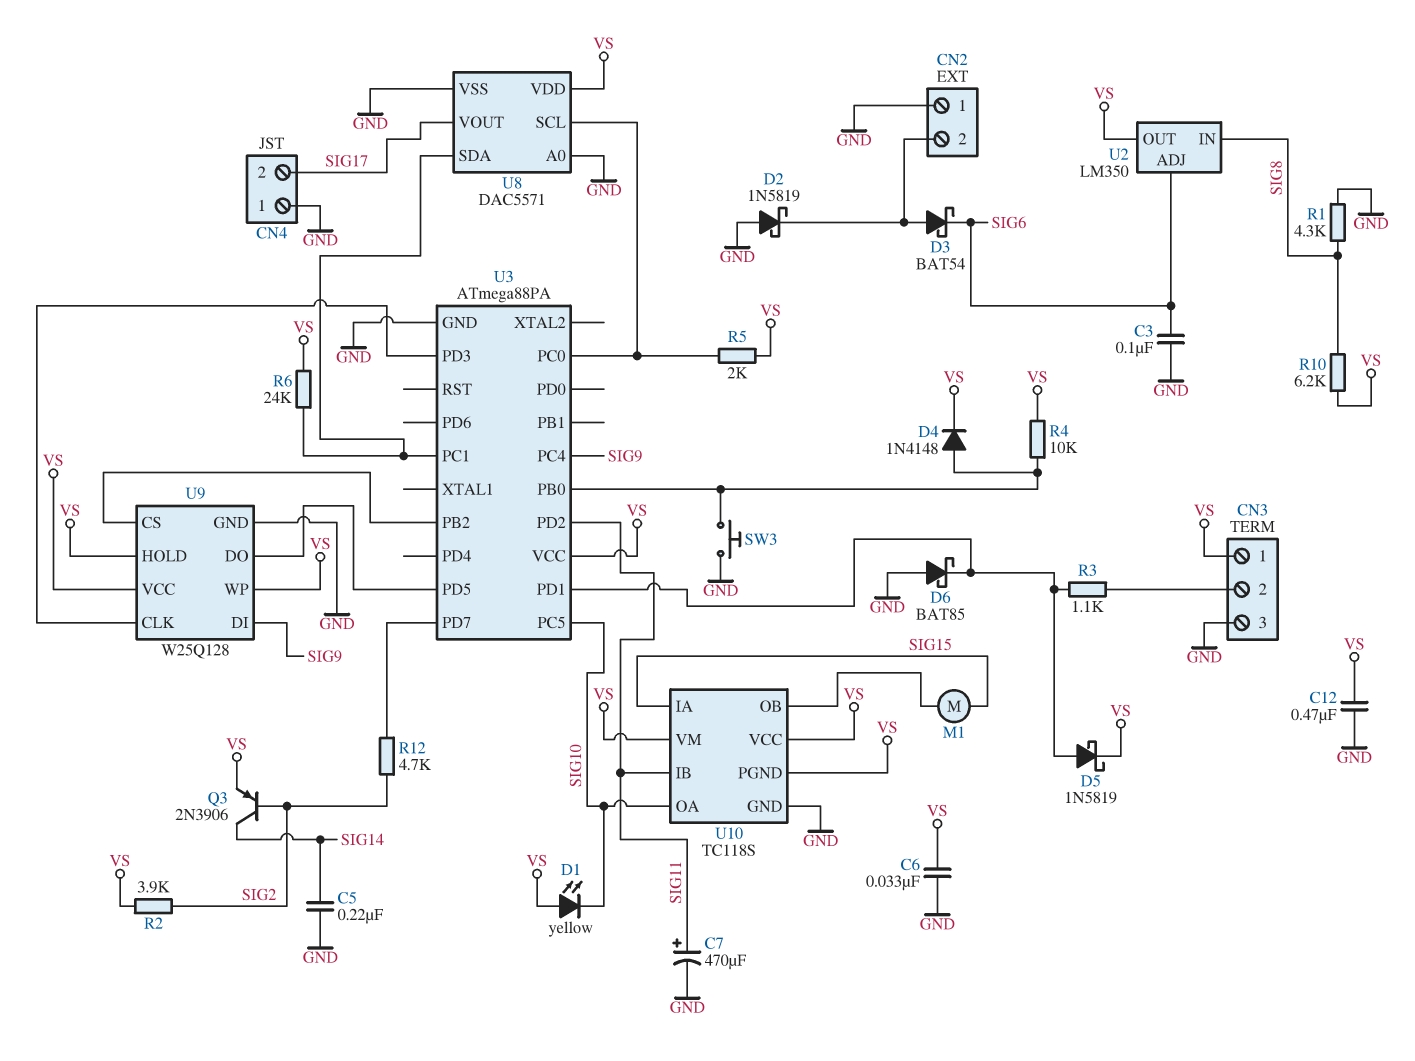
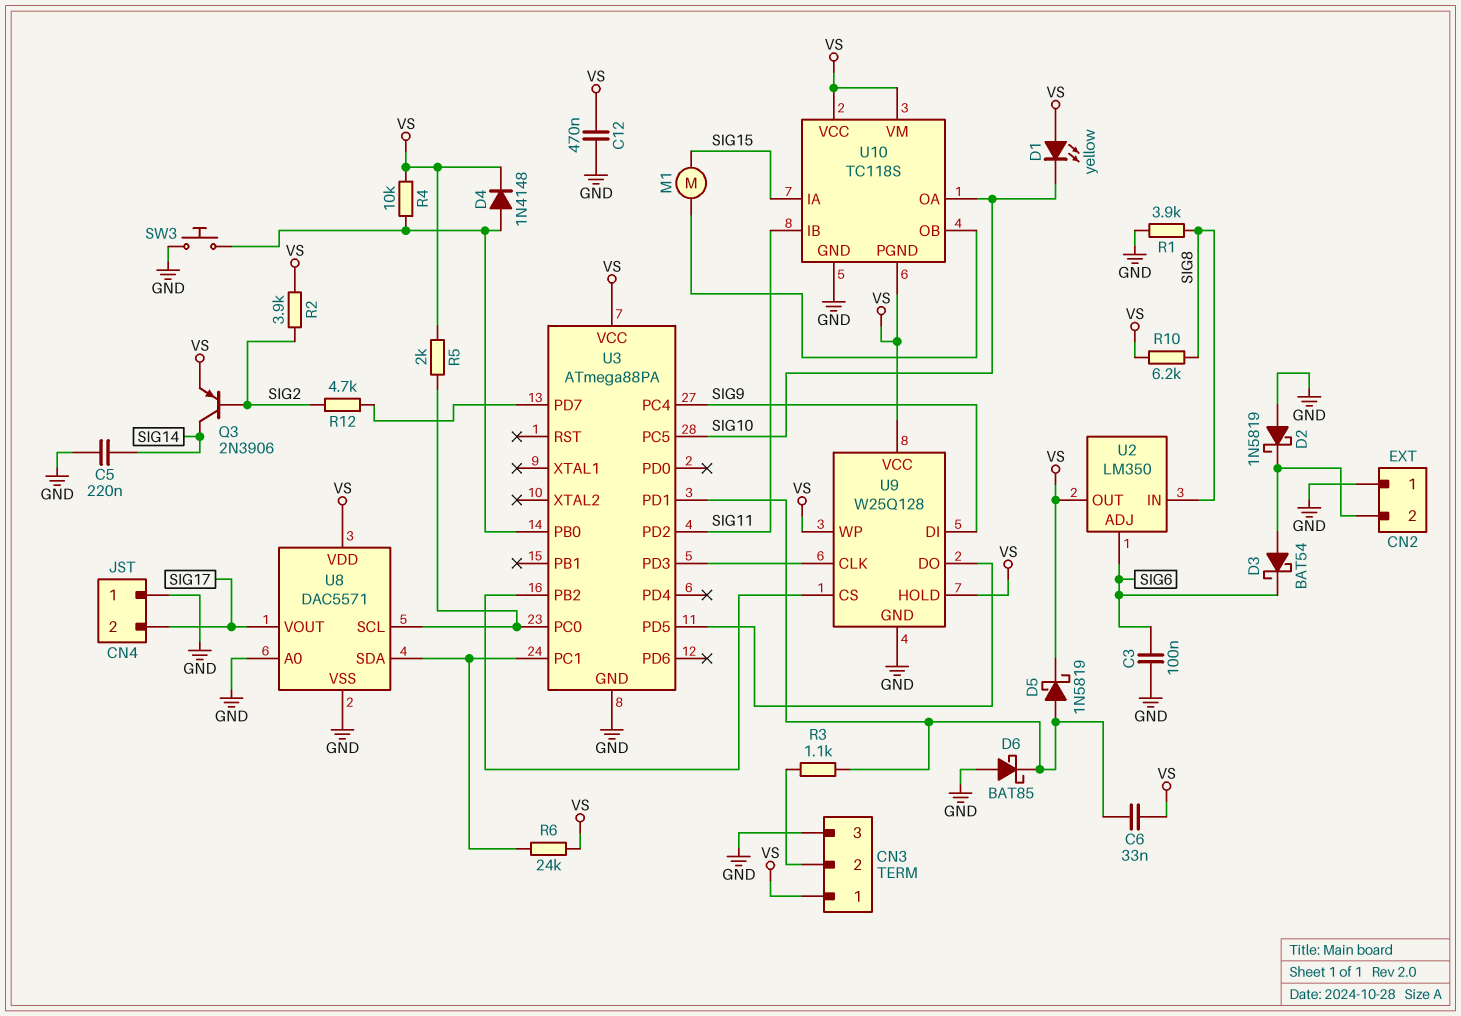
C6: 33nF (GND, VS) -> 33nF (U3/PD1, VS)
C7: 470uF (plus SIG11, minus GND) -> none
R1: 4.3k (GND, SIG8) -> 3.9k (GND, SIG8)

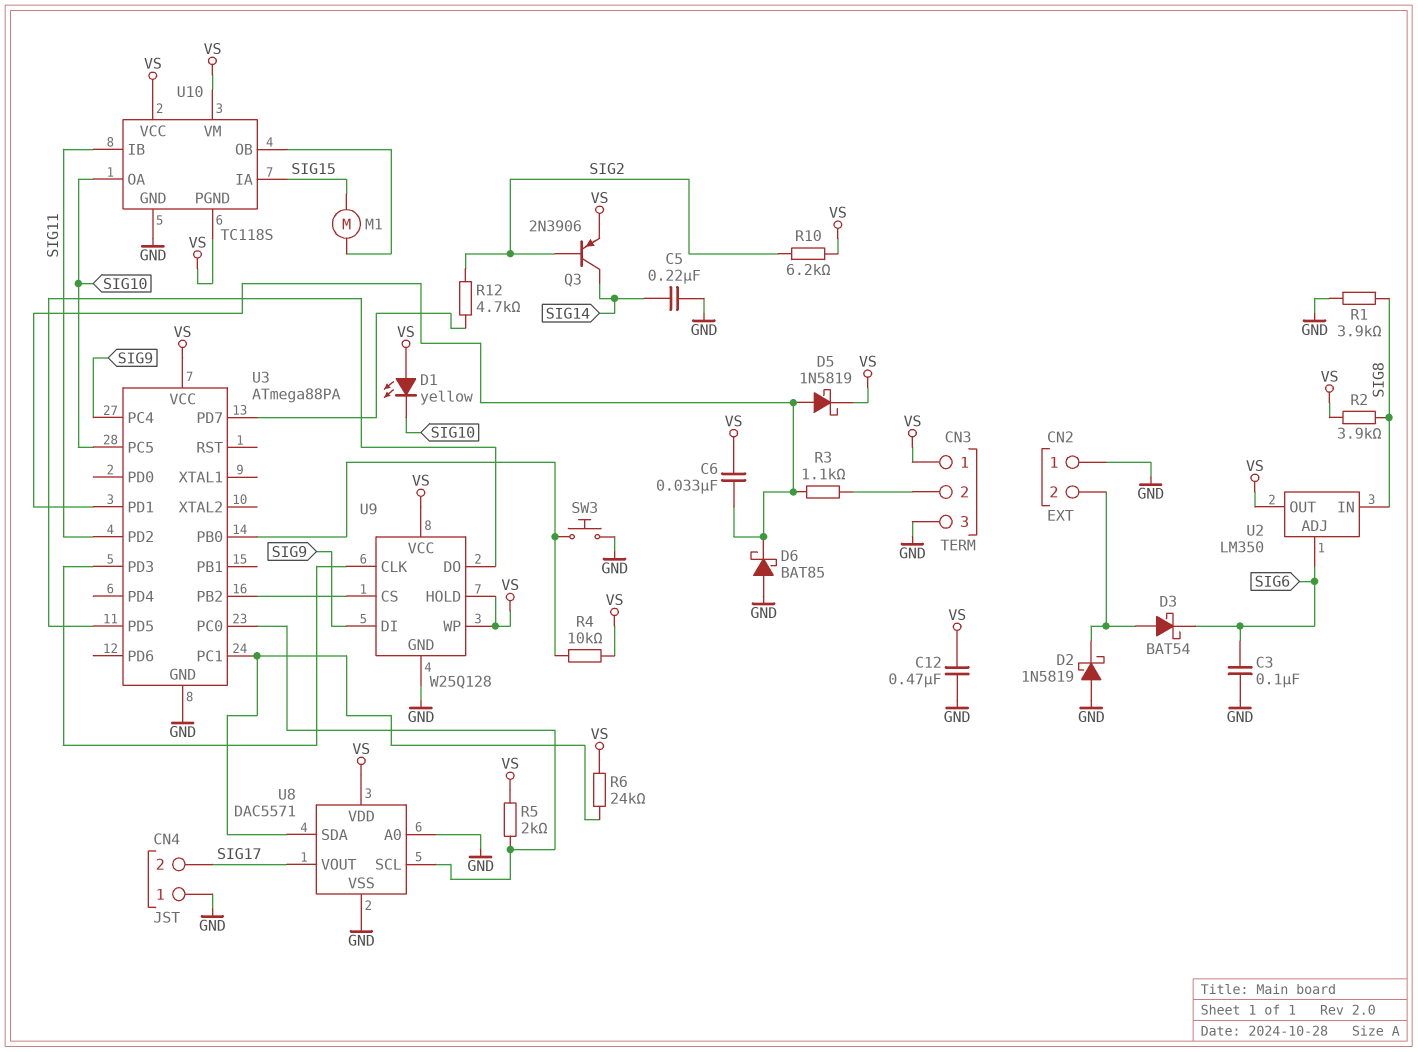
D4: diode 1N4148 (A U3/PB0, K VS) -> none
R2: 3.9k (SIG2, VS) -> 3.9k (SIG8, VS)
R10: 6.2k (SIG8, VS) -> 6.2k (SIG2, VS)

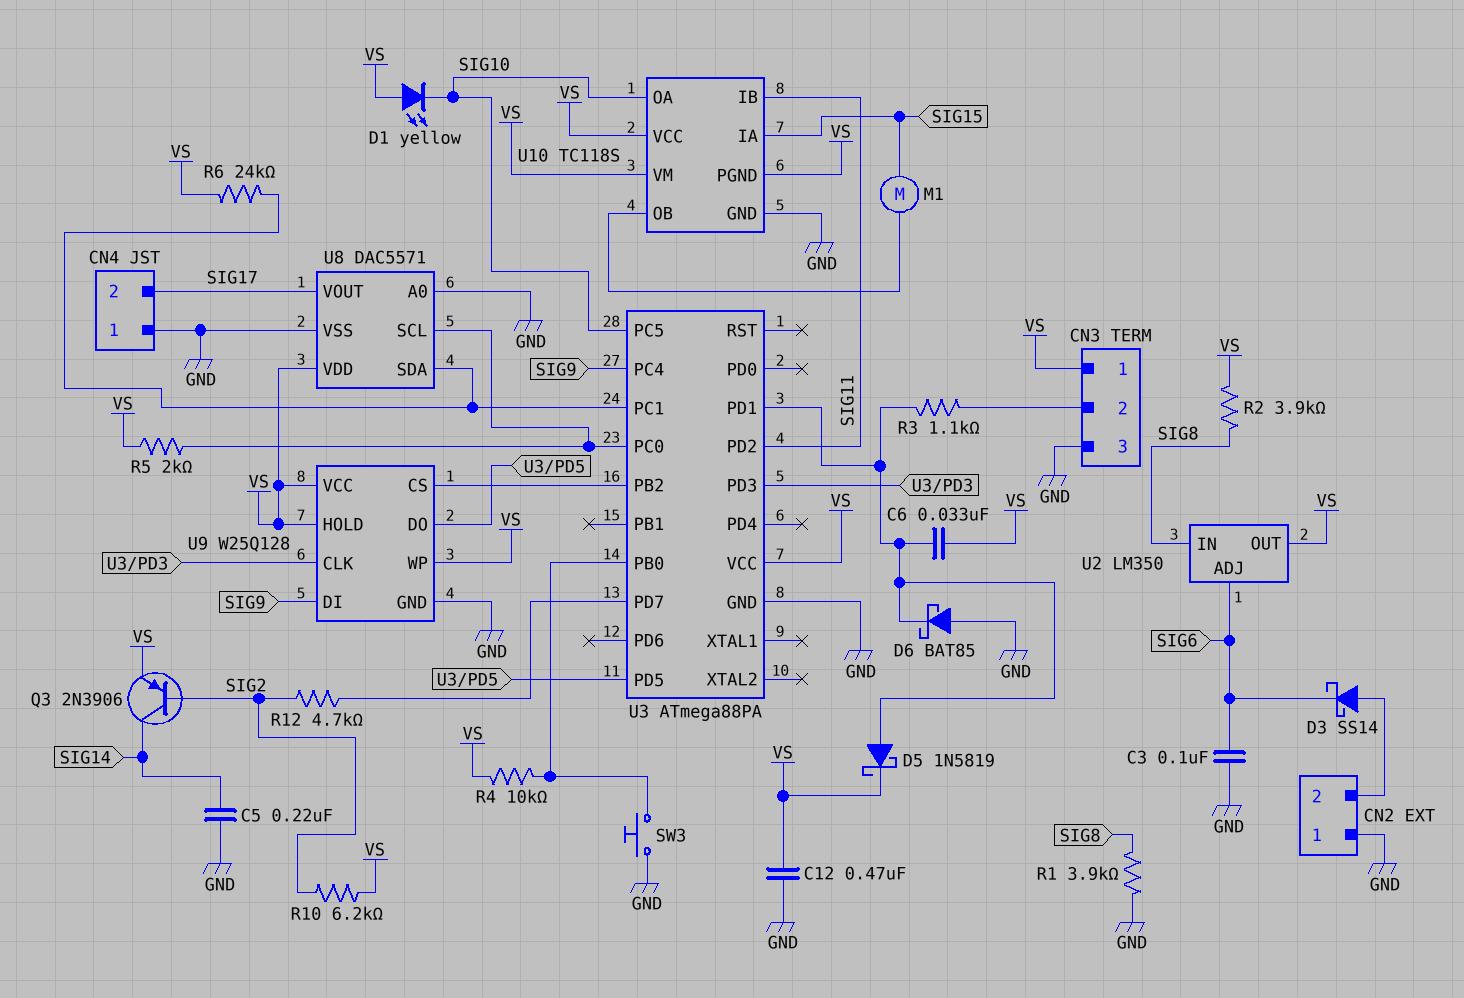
D2: schottky 1N5819 (A GND, K CN2/2) -> none
D3: schottky BAT54 (A CN2/2, K SIG6) -> schottky SS14 (A CN2/2, K SIG6)

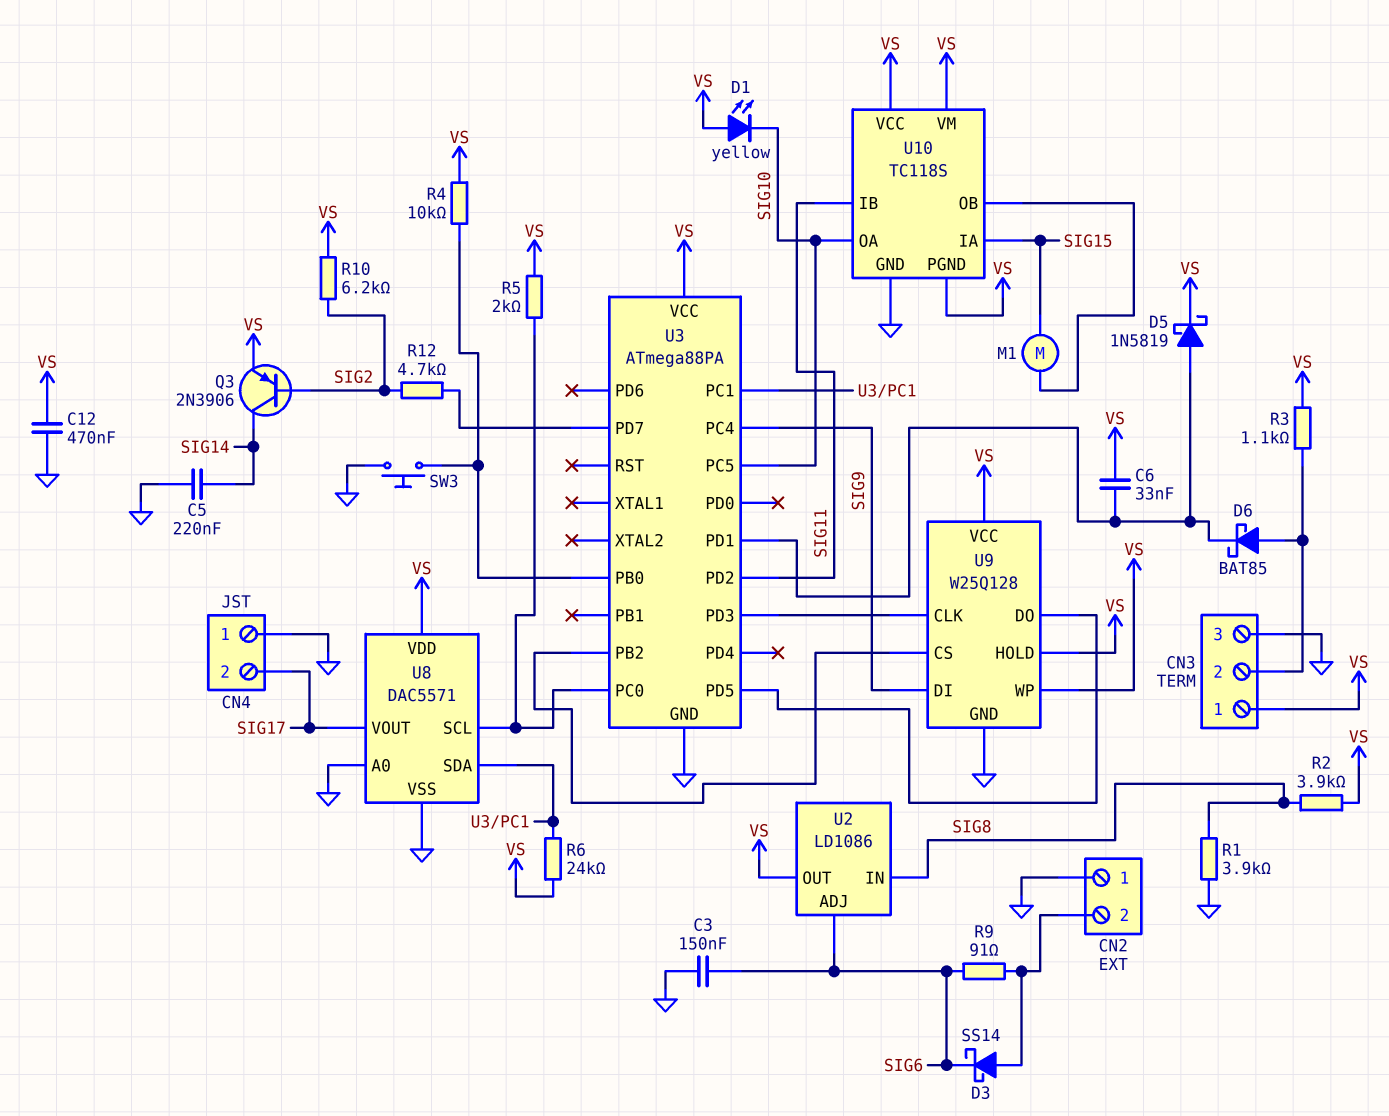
C3: 100nF (GND, SIG6) -> 150nF (GND, SIG6)
D6: schottky BAT85 (A GND, K U3/PD1) -> schottky BAT85 (A CN3/2, K U3/PD1)
R3: 1.1k (CN3/2, U3/PD1) -> 1.1k (CN3/2, VS)
R9: none -> 91 (CN2/2, SIG6)
U2: LM350 -> LD1086

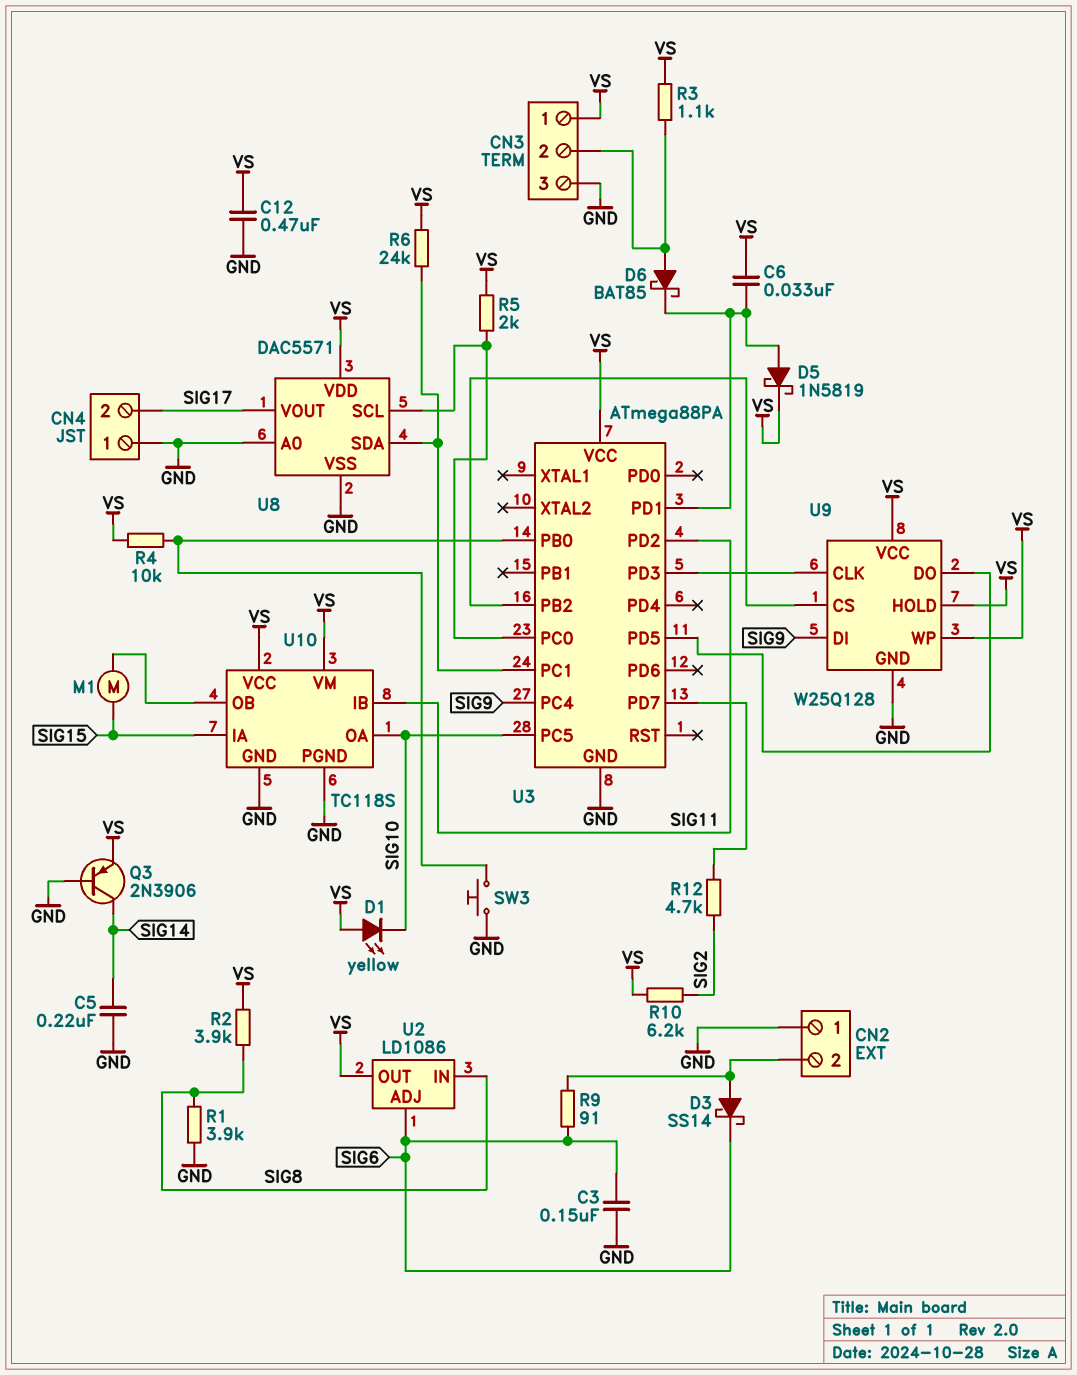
Q3: PNP 2N3906 (B SIG2, C SIG14, E VS) -> PNP 2N3906 (B GND, C SIG14, E VS)
U10 pin PGND: VS -> GND

